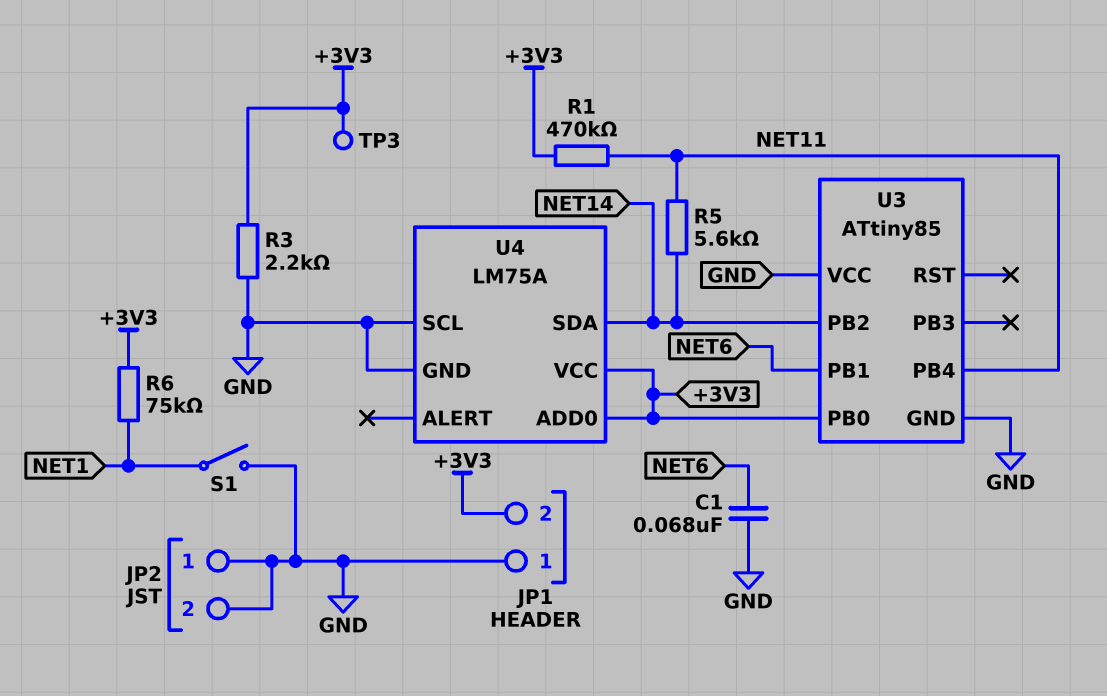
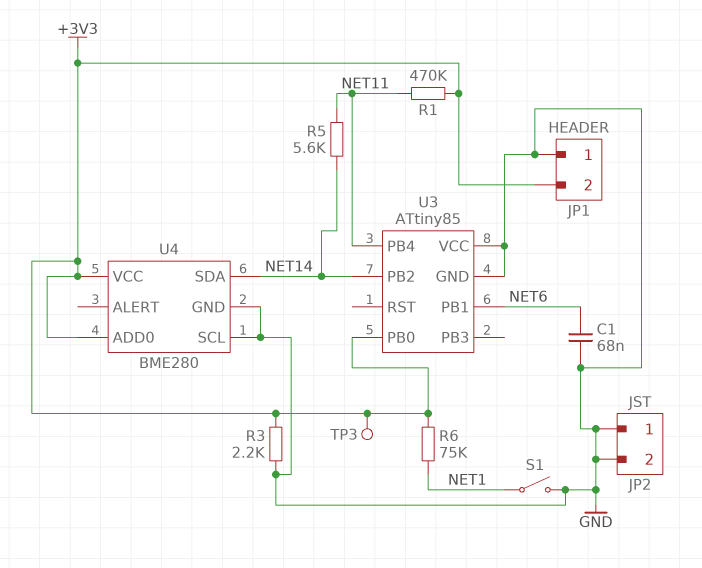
U4: LM75A -> BME280

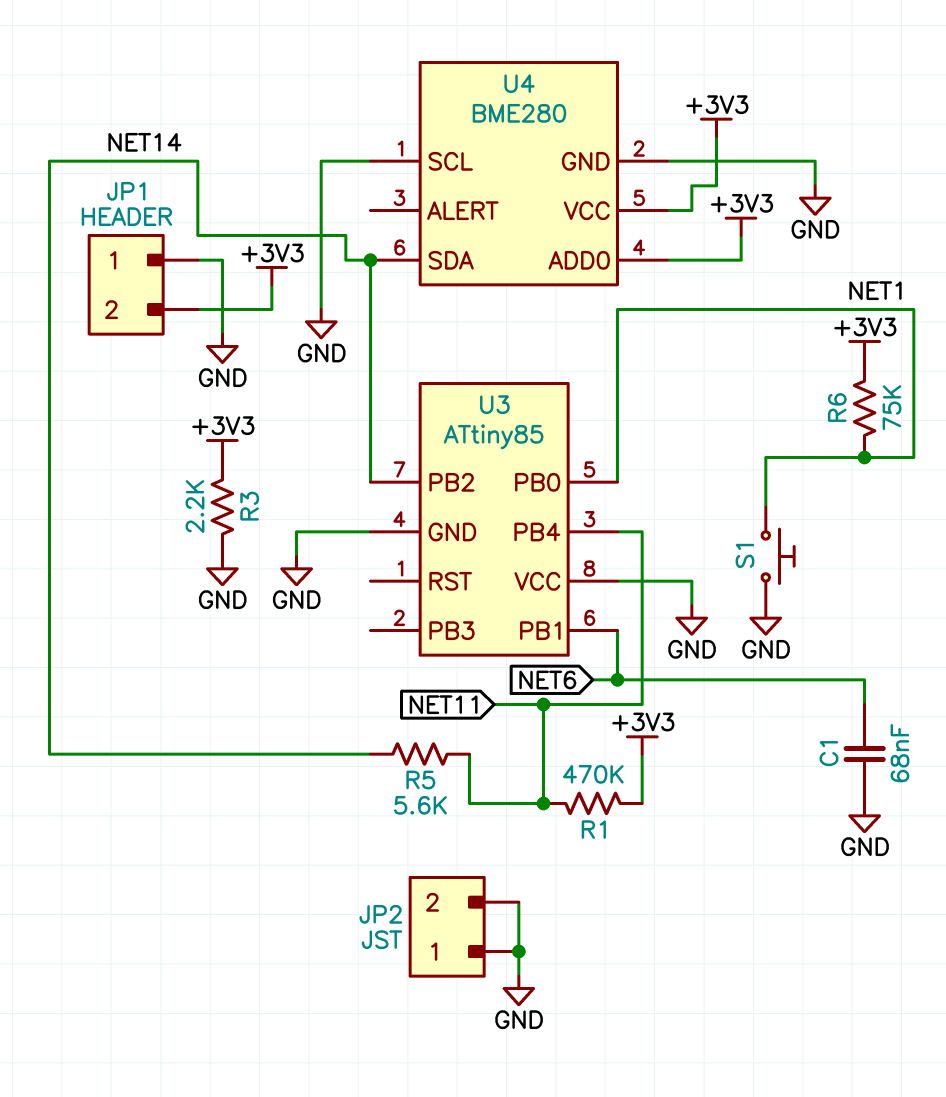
S1: switch (GND, NET1) -> button (GND, NET1)
TP3: test point (+3V3) -> none
U3 pin PB0: +3V3 -> NET1

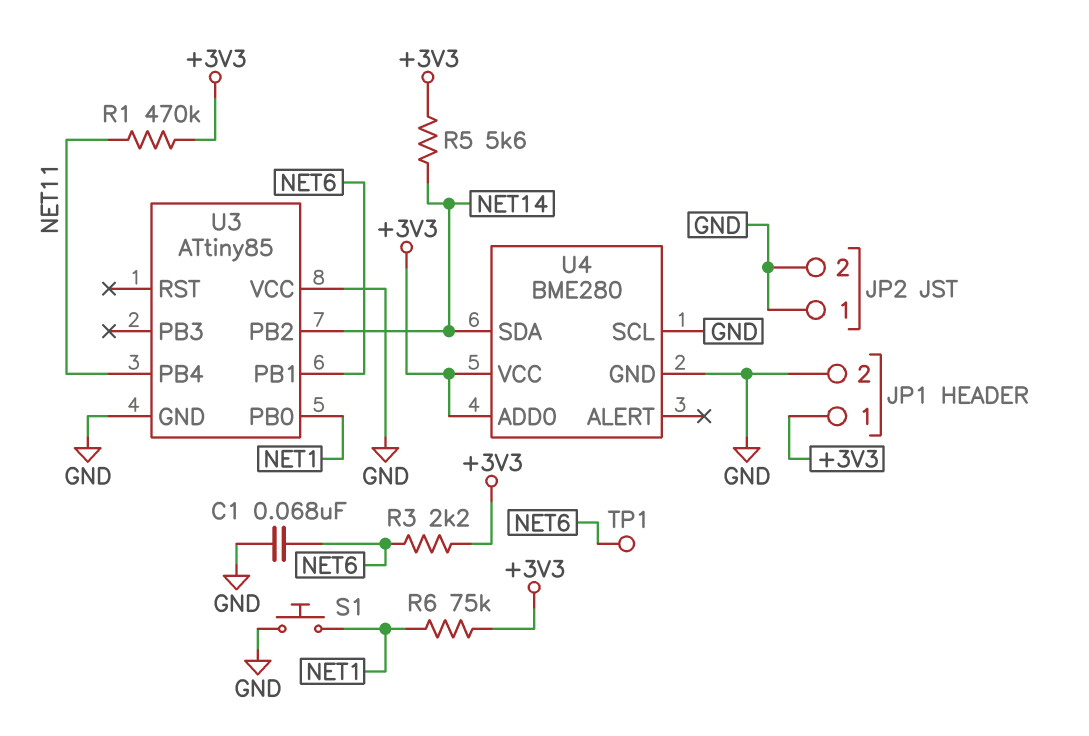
JP1 pin 1: GND -> +3V3
JP1 pin 2: +3V3 -> GND
R3: 2.2k (+3V3, GND) -> 2.2k (+3V3, NET6)
R5: 5.6k (NET11, NET14) -> 5.6k (+3V3, NET14)
TP1: none -> test point (NET6)

